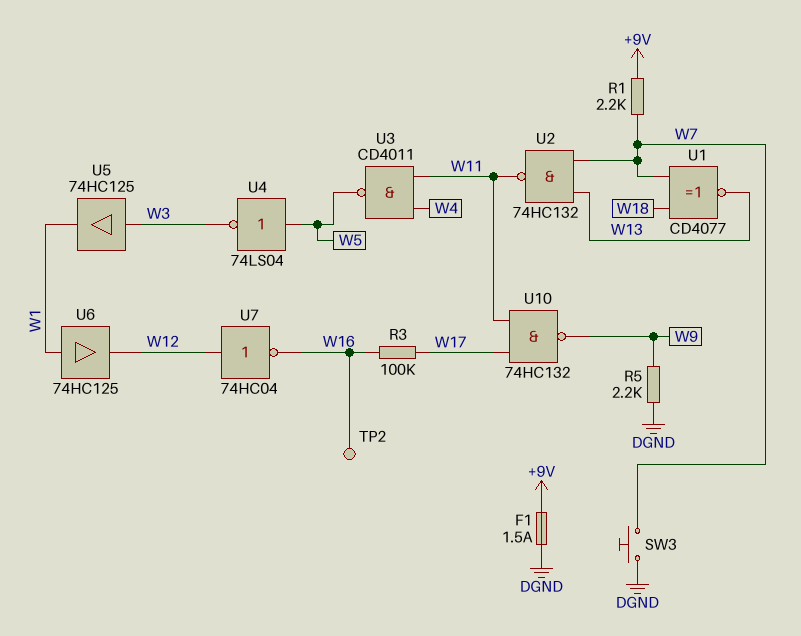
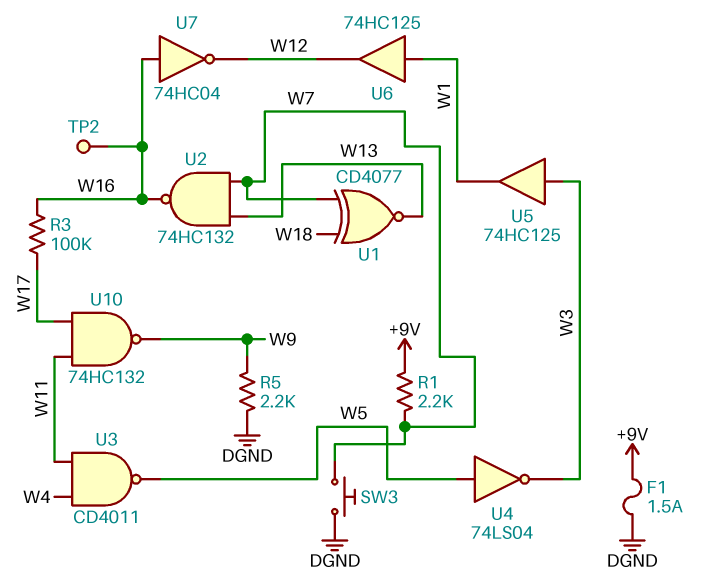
U2: NAND 74HC132 (in W7, in W13, out W11) -> NAND 74HC132 (in W7, in W13, out W16)
U7: NOT 74HC04 (in W12, out W16) -> NOT 74HC04 (in W16, out W12)

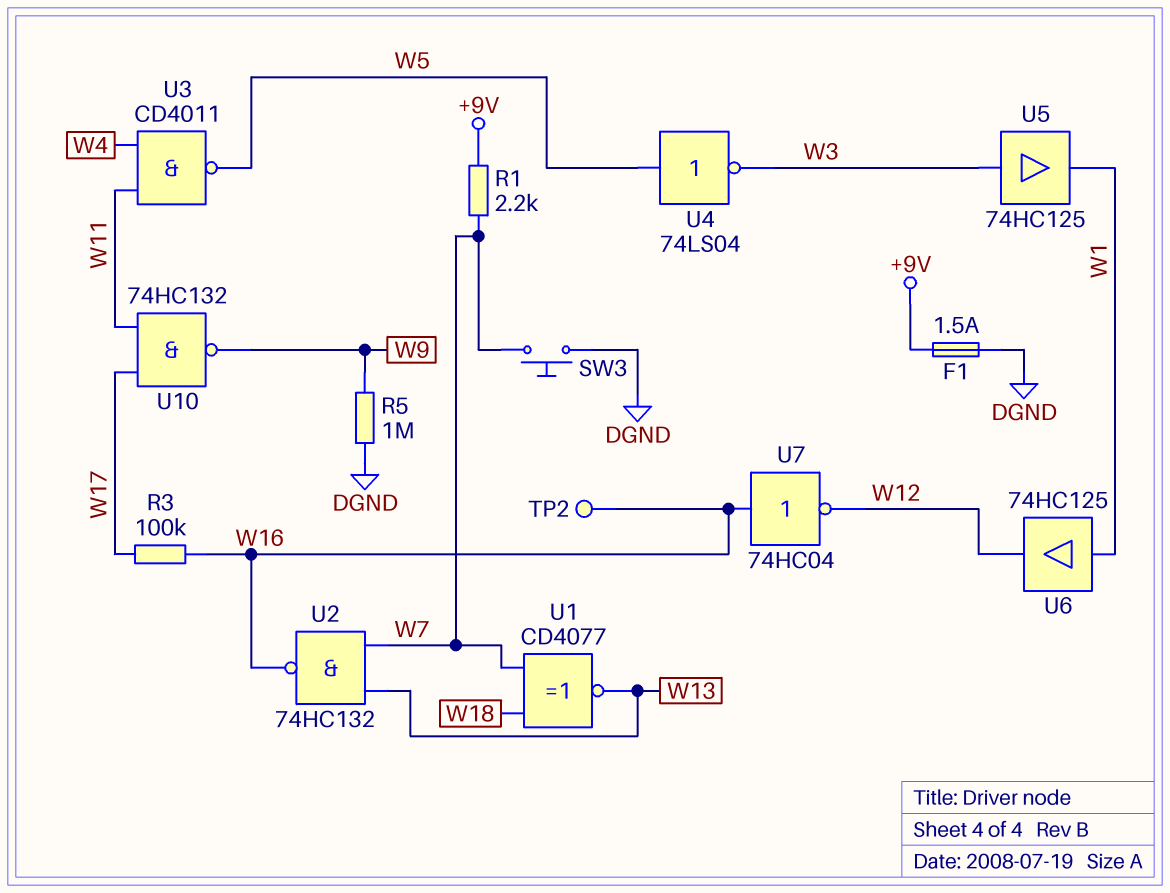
R5: 2.2k (DGND, W9) -> 1M (DGND, W9)

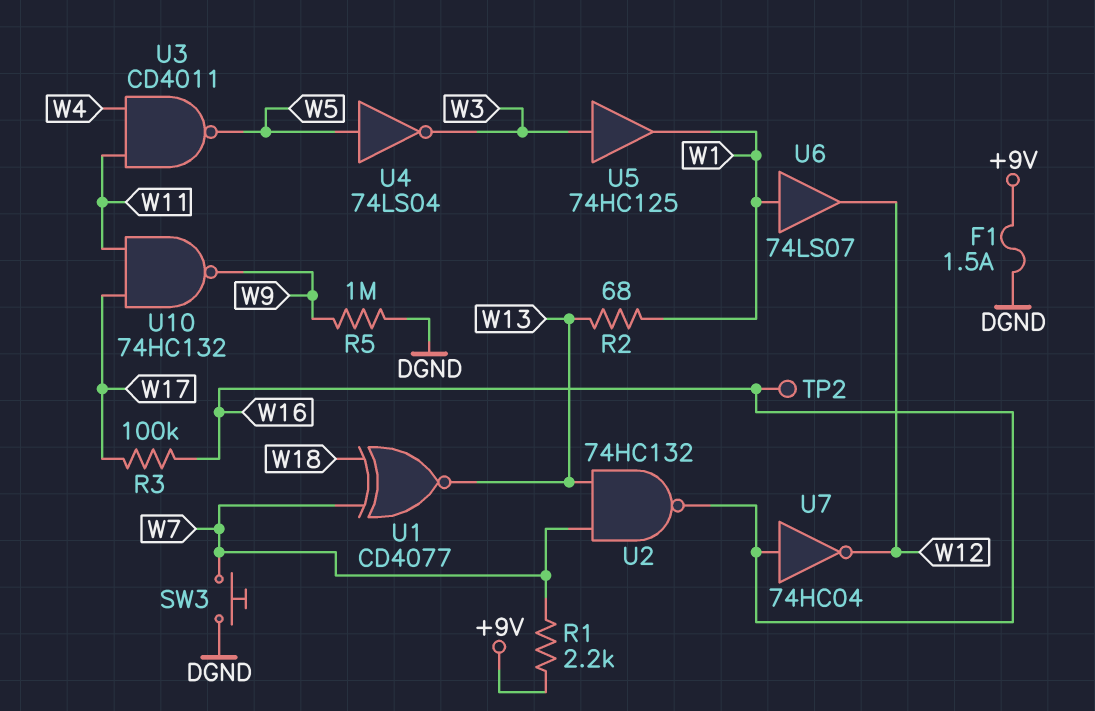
R2: none -> 68 (W1, W13)
U6: buffer 74HC125 (in W1, out W12) -> buffer 74LS07 (in W1, out W12)

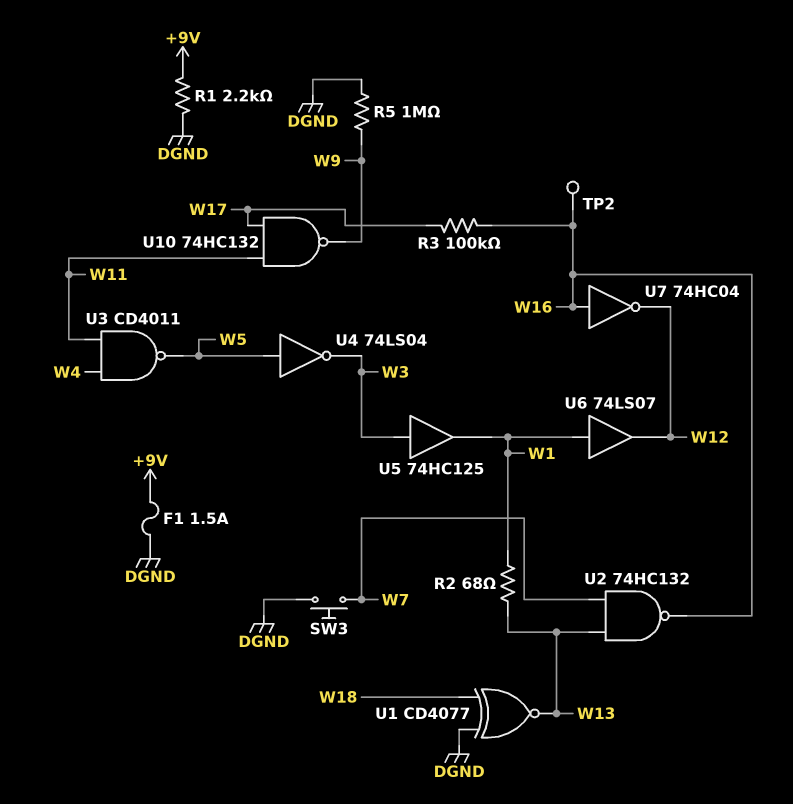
R1: 2.2k (+9V, W7) -> 2.2k (+9V, DGND)
U1: XNOR CD4077 (in W7, in W18, out W13) -> XNOR CD4077 (in DGND, in W18, out W13)

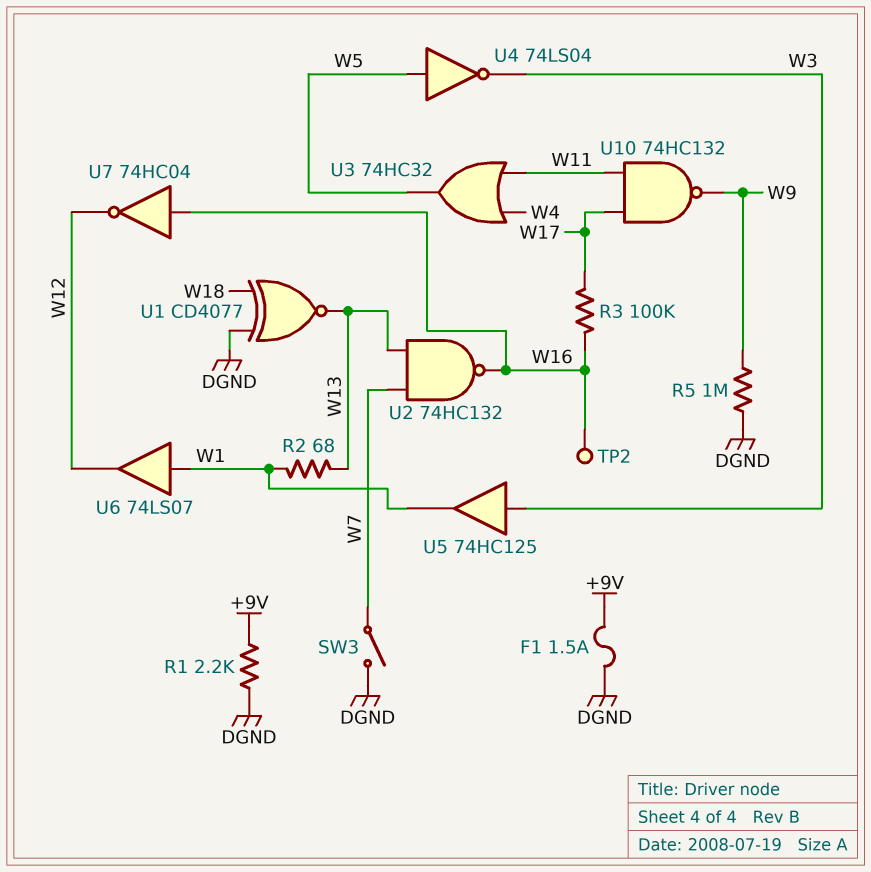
SW3: button (DGND, W7) -> switch (DGND, W7)
U3: NAND CD4011 (in W4, in W11, out W5) -> OR 74HC32 (in W4, in W11, out W5)

